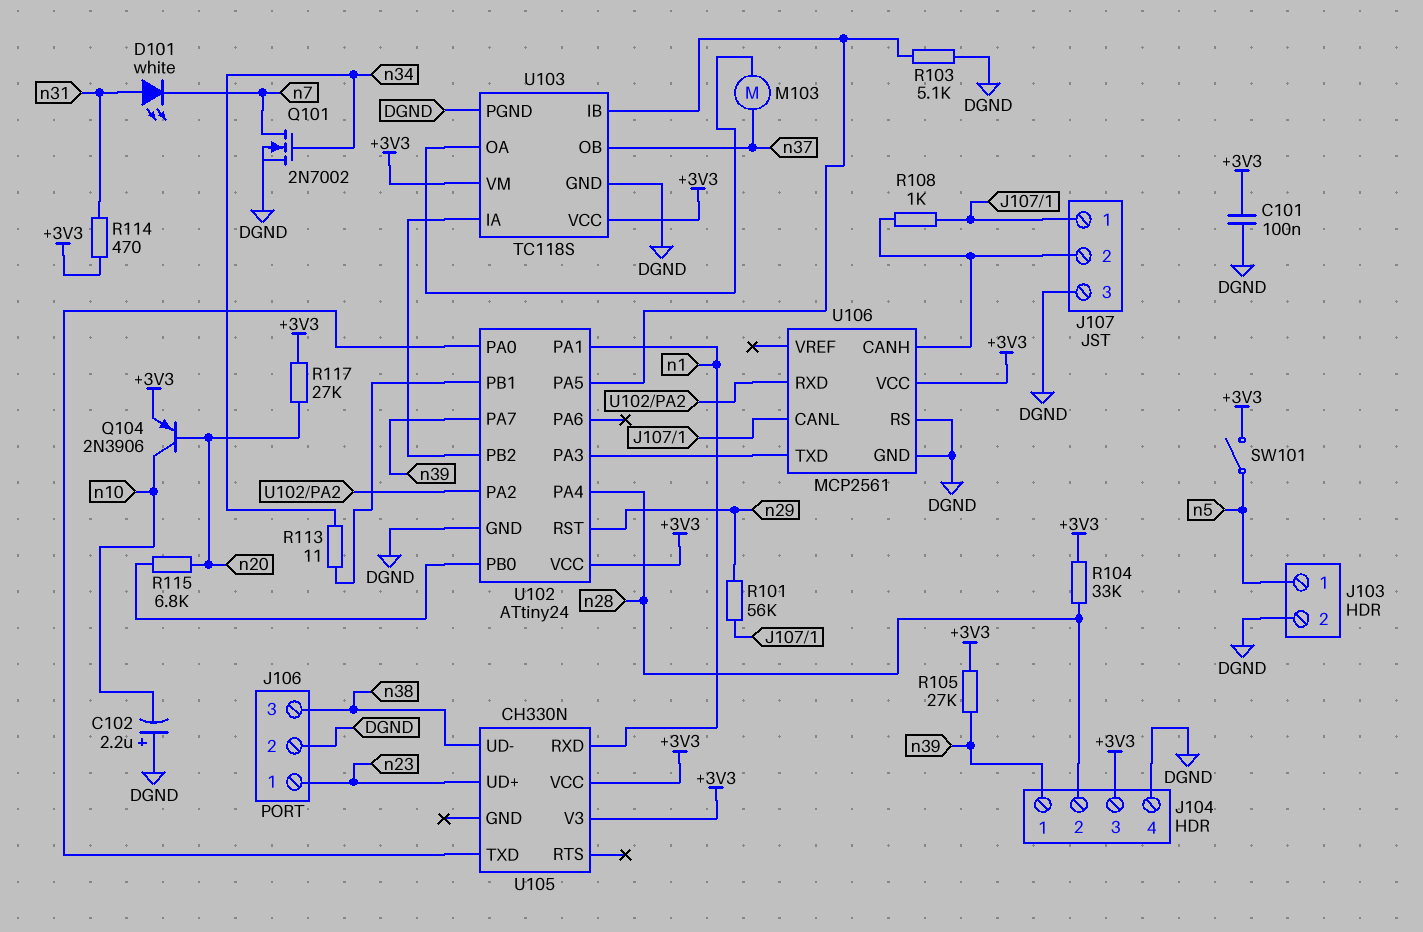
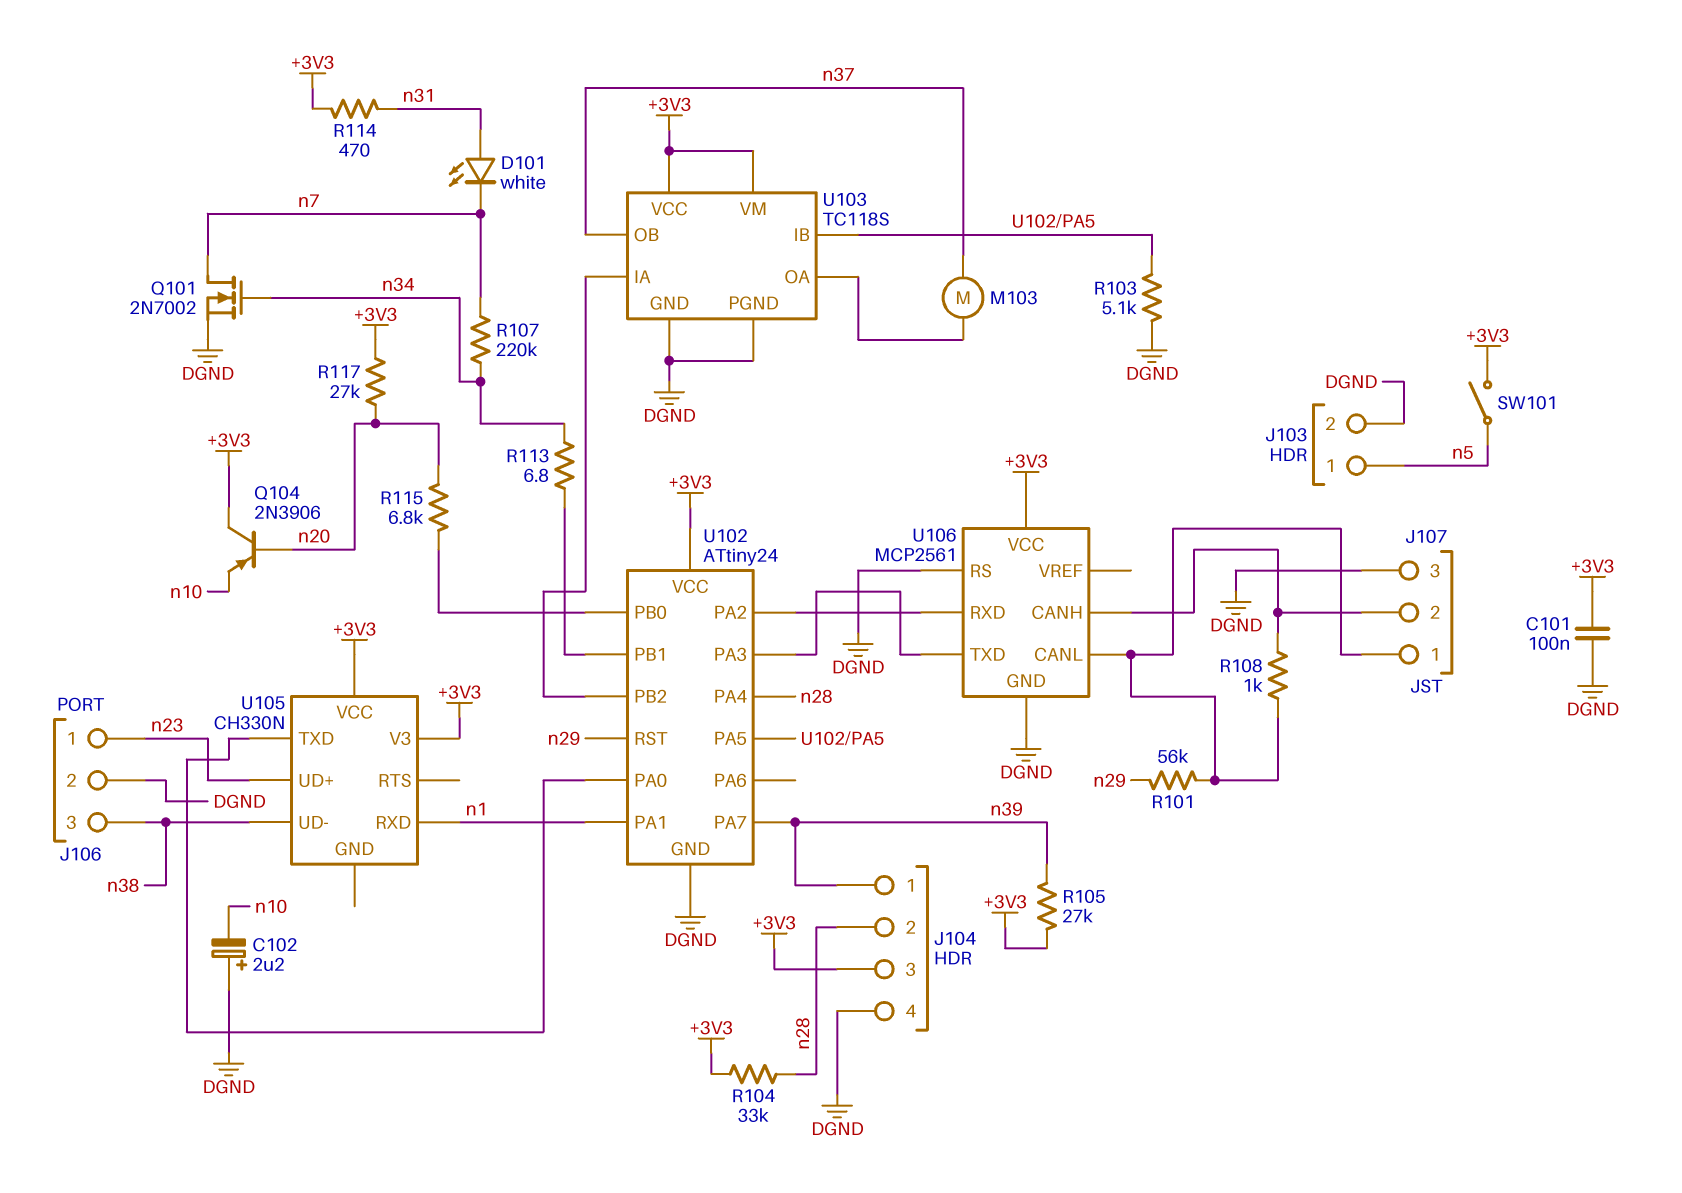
Q104: PNP 2N3906 (B n20, C n10, E +3V3) -> PNP 2N3906 (B n20, C +3V3, E n10)
R107: none -> 220k (n7, n34)
R113: 11 (U102/PB1, n34) -> 6.8 (U102/PB1, n34)

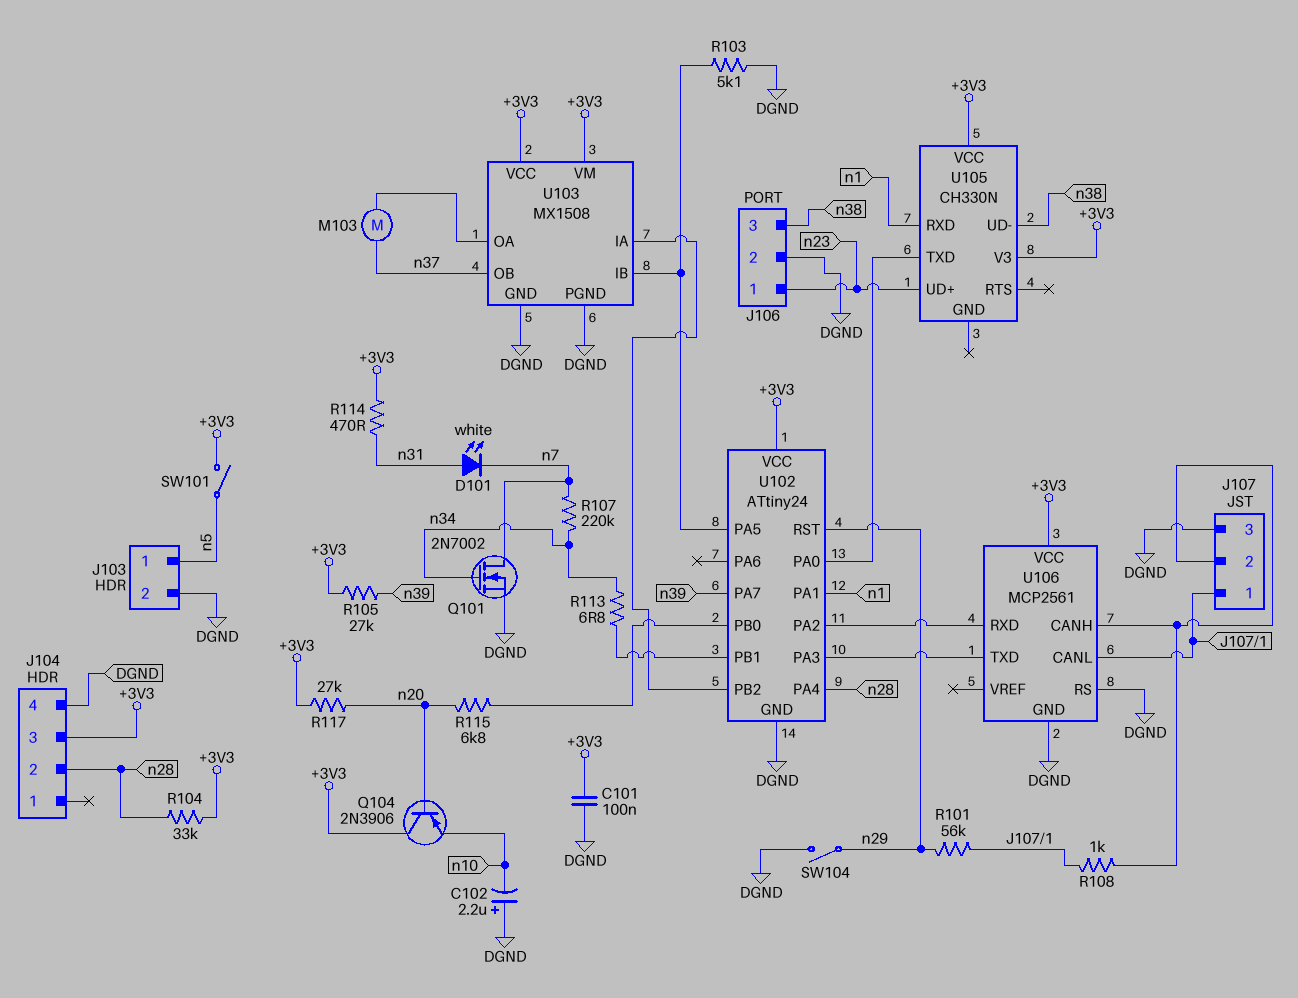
J104 pin 1: n39 -> none
SW104: none -> switch (DGND, n29)
U103: TC118S -> MX1508

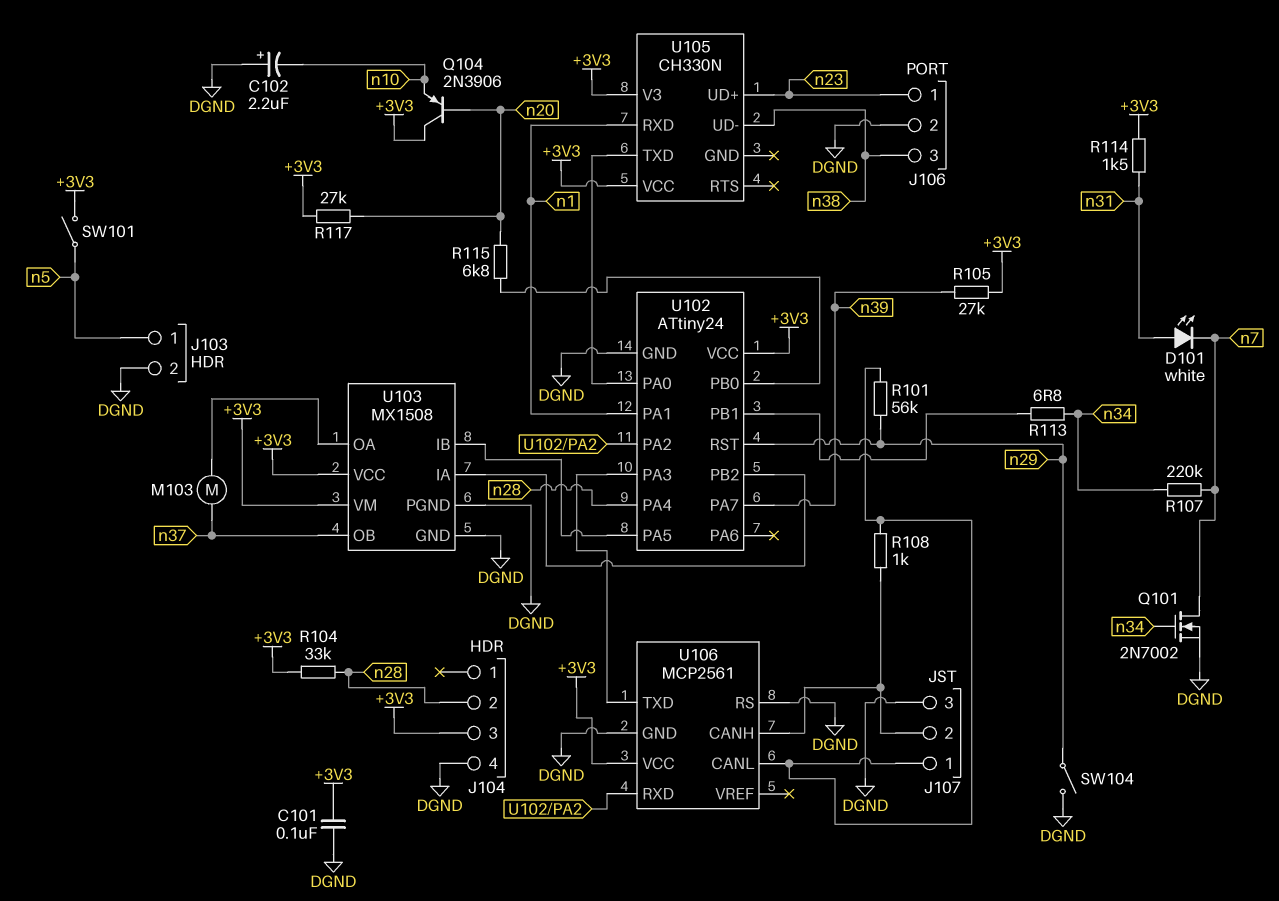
R103: 5.1k (DGND, U102/PA5) -> none
R114: 470 (+3V3, n31) -> 1.5k (+3V3, n31)

